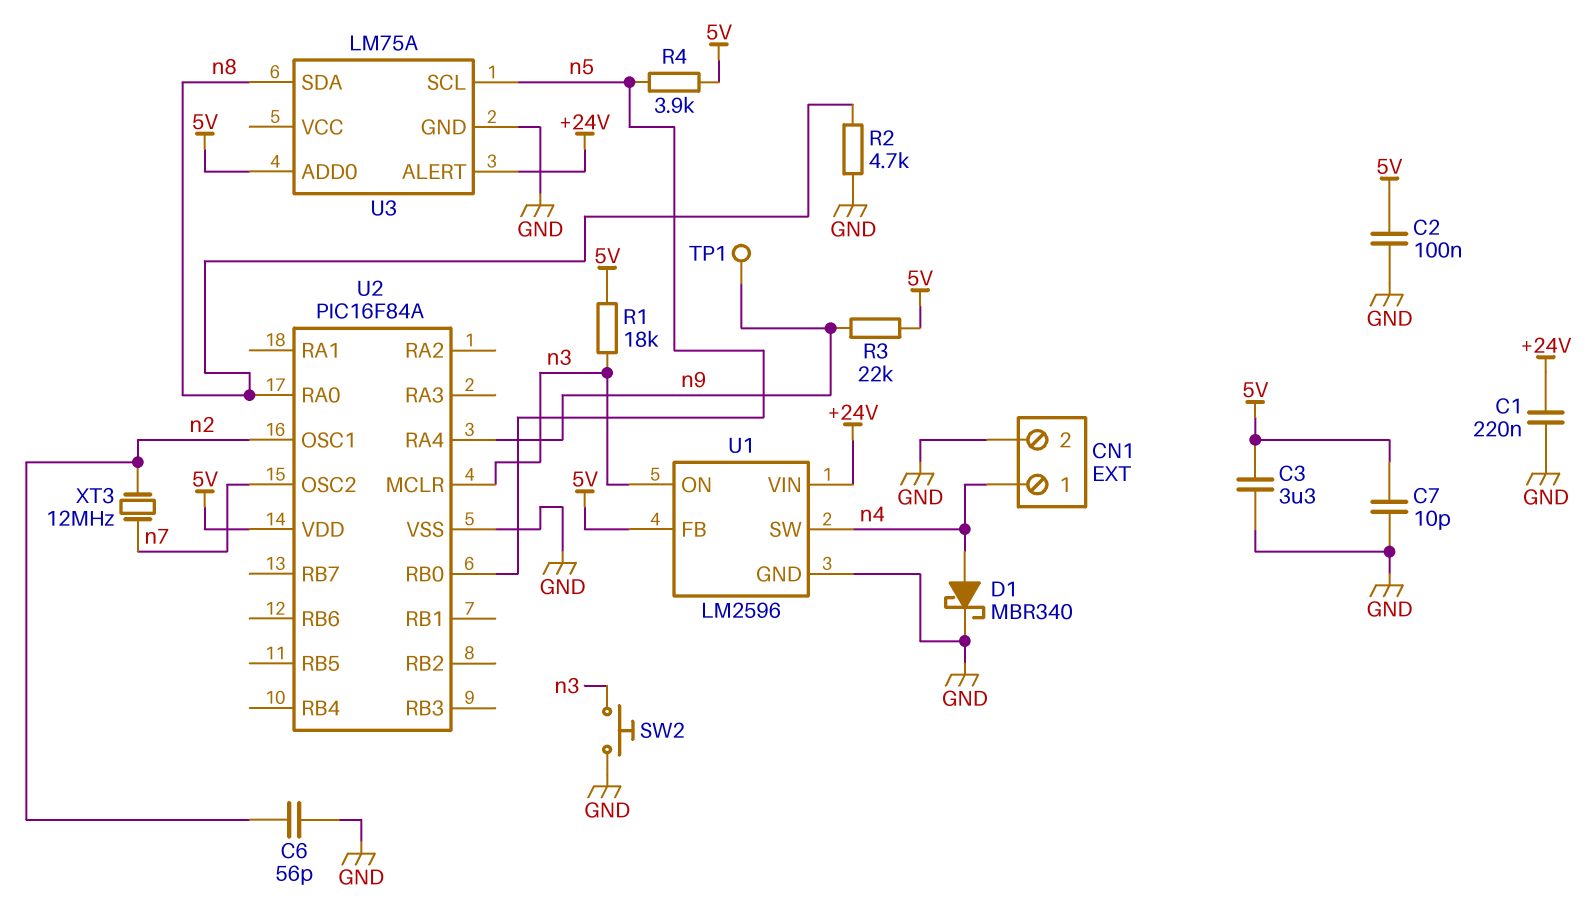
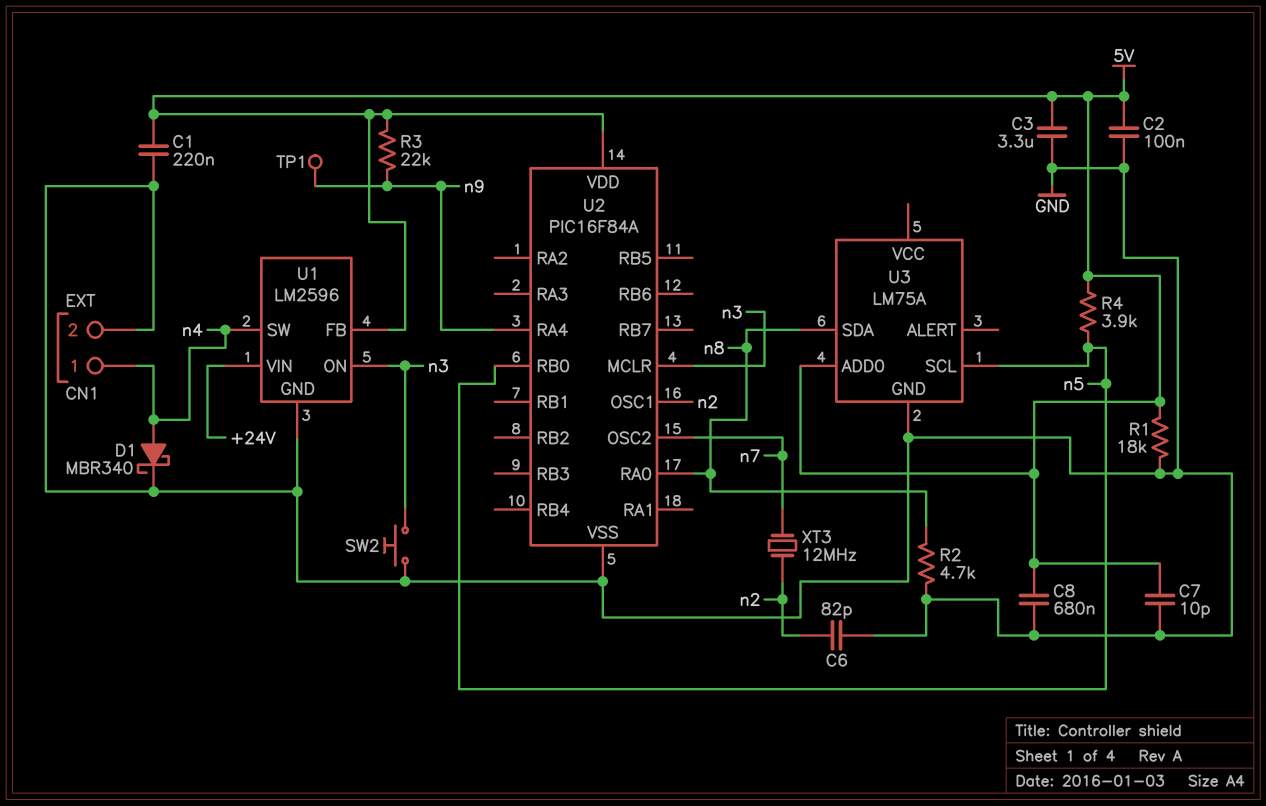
C1: 220nF (+24V, GND) -> 220nF (5V, GND)
C6: 56pF (GND, n2) -> 82pF (GND, n2)
C8: none -> 680nF (5V, GND)
R1: 18k (5V, n3) -> 18k (5V, GND)
U3 pin ALERT: +24V -> none

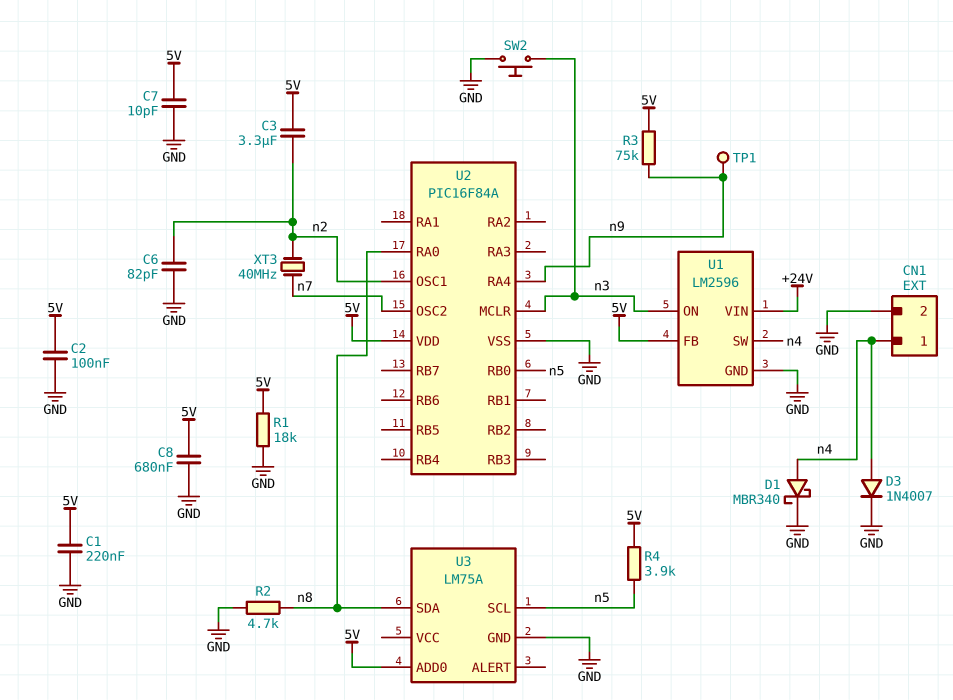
C3: 3.3uF (5V, GND) -> 3.3uF (5V, n2)
D3: none -> diode 1N4007 (A n4, K GND)
R3: 22k (5V, n9) -> 75k (5V, n9)
XT3: 12MHz (n2, n7) -> 40MHz (n2, n7)

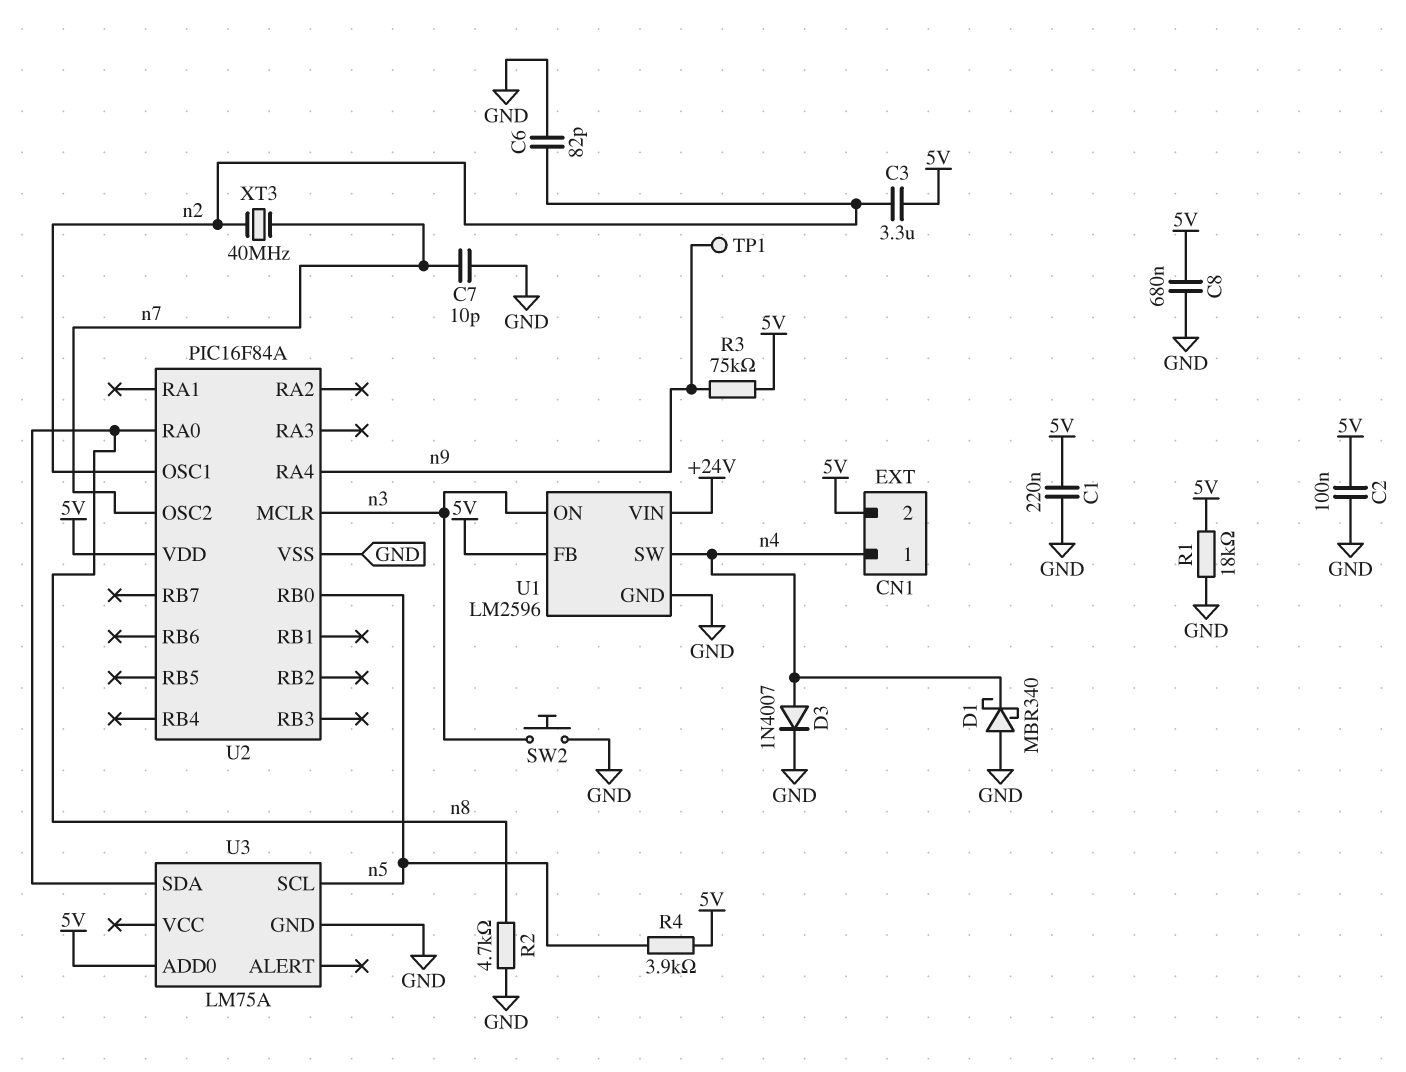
C7: 10pF (5V, GND) -> 10pF (GND, n7)
CN1 pin 2: GND -> 5V
D1: schottky MBR340 (A n4, K GND) -> schottky MBR340 (A GND, K n4)

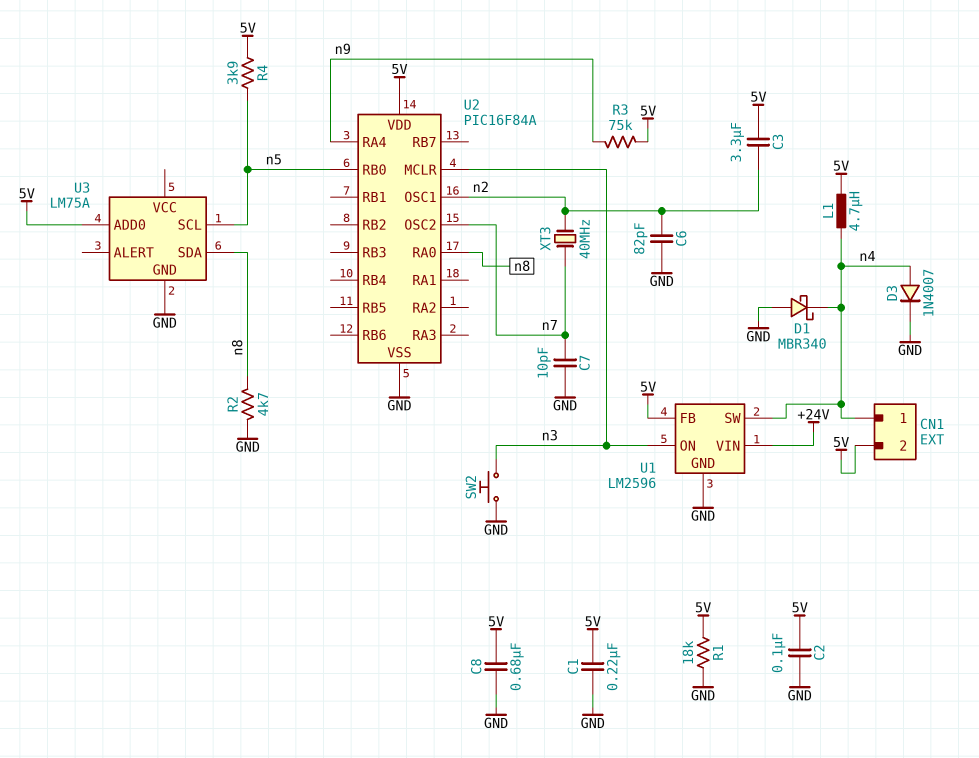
L1: none -> 4.7uH (5V, n4)
TP1: test point (n9) -> none

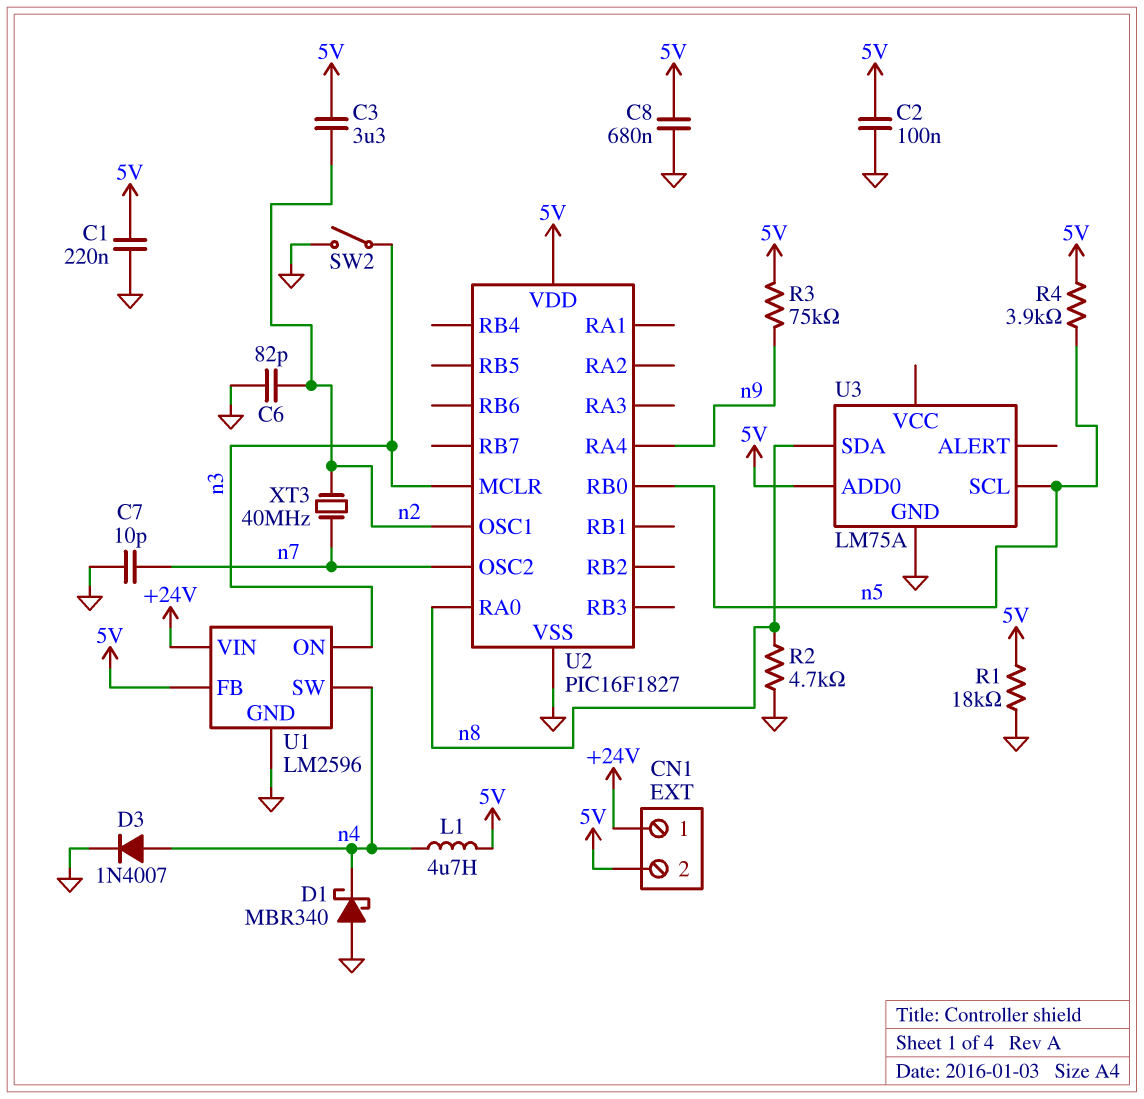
CN1 pin 1: n4 -> +24V
SW2: button (GND, n3) -> switch (GND, n3)
U2: PIC16F84A -> PIC16F1827

